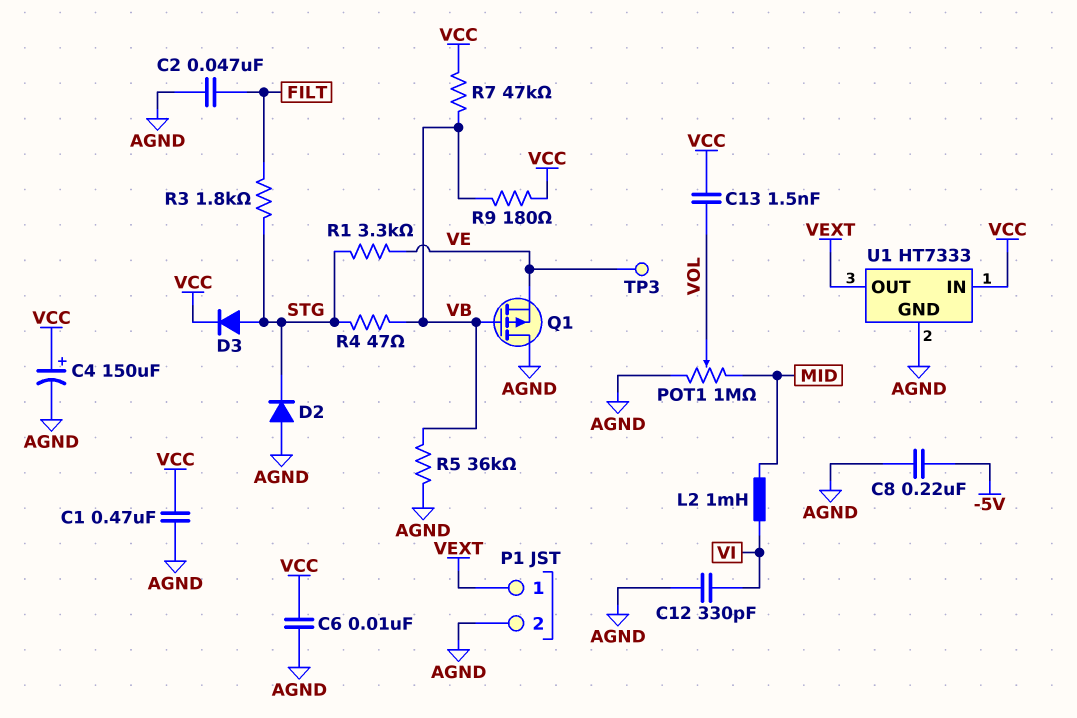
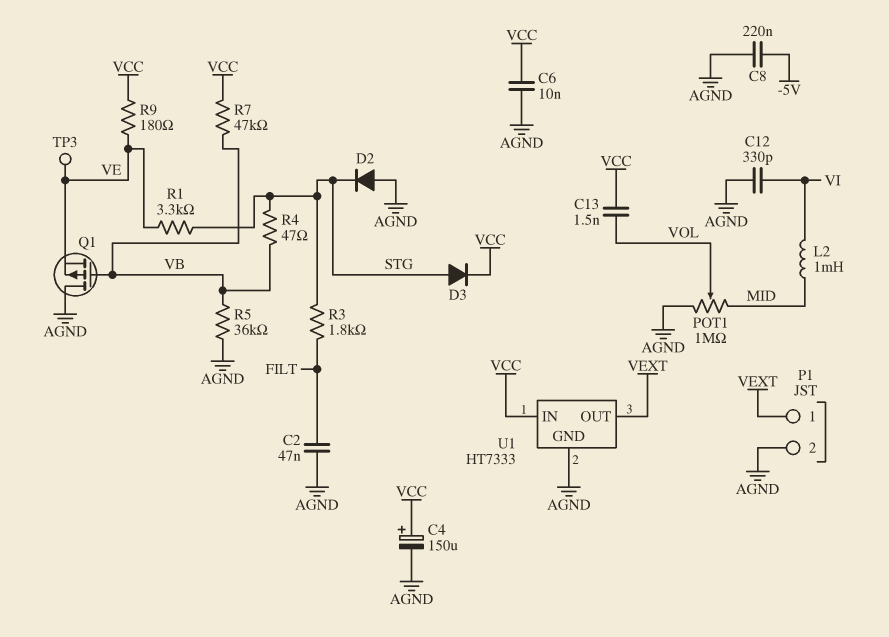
C1: 470nF (AGND, VCC) -> none
R9: 180 (VB, VCC) -> 180 (VCC, VE)

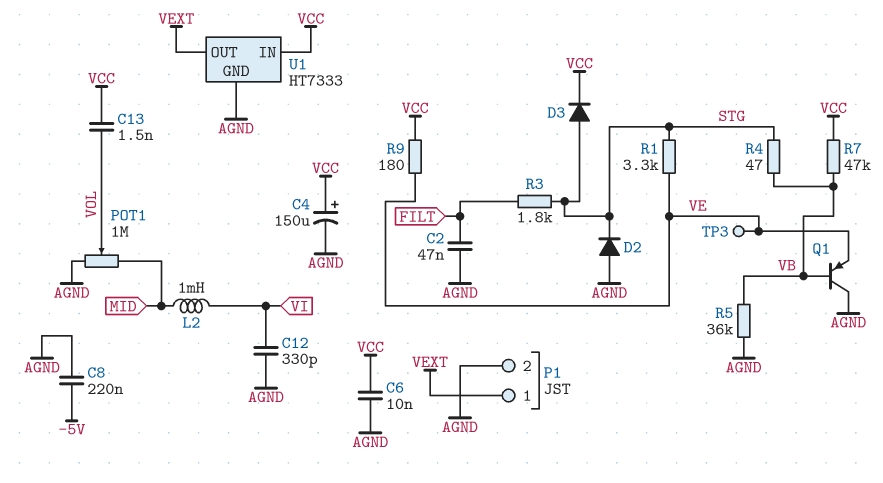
Q1: PMOS (G VB, D AGND, S VE) -> PNP (B VB, C AGND, E VE)

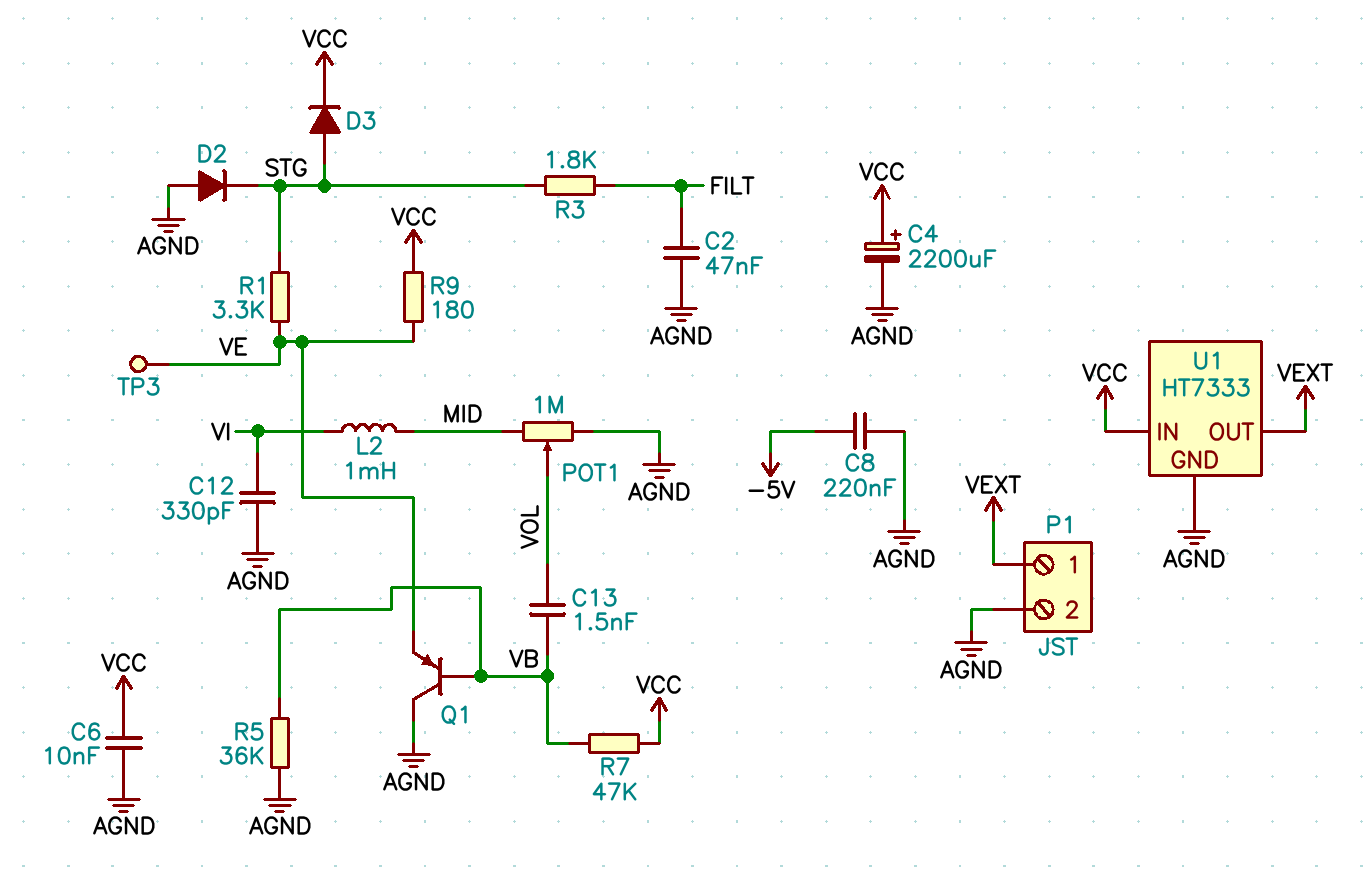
C4: 150uF (plus VCC, minus AGND) -> 2200uF (plus VCC, minus AGND)
C13: 1.5nF (VCC, VOL) -> 1.5nF (VB, VOL)
R4: 47 (STG, VB) -> none

